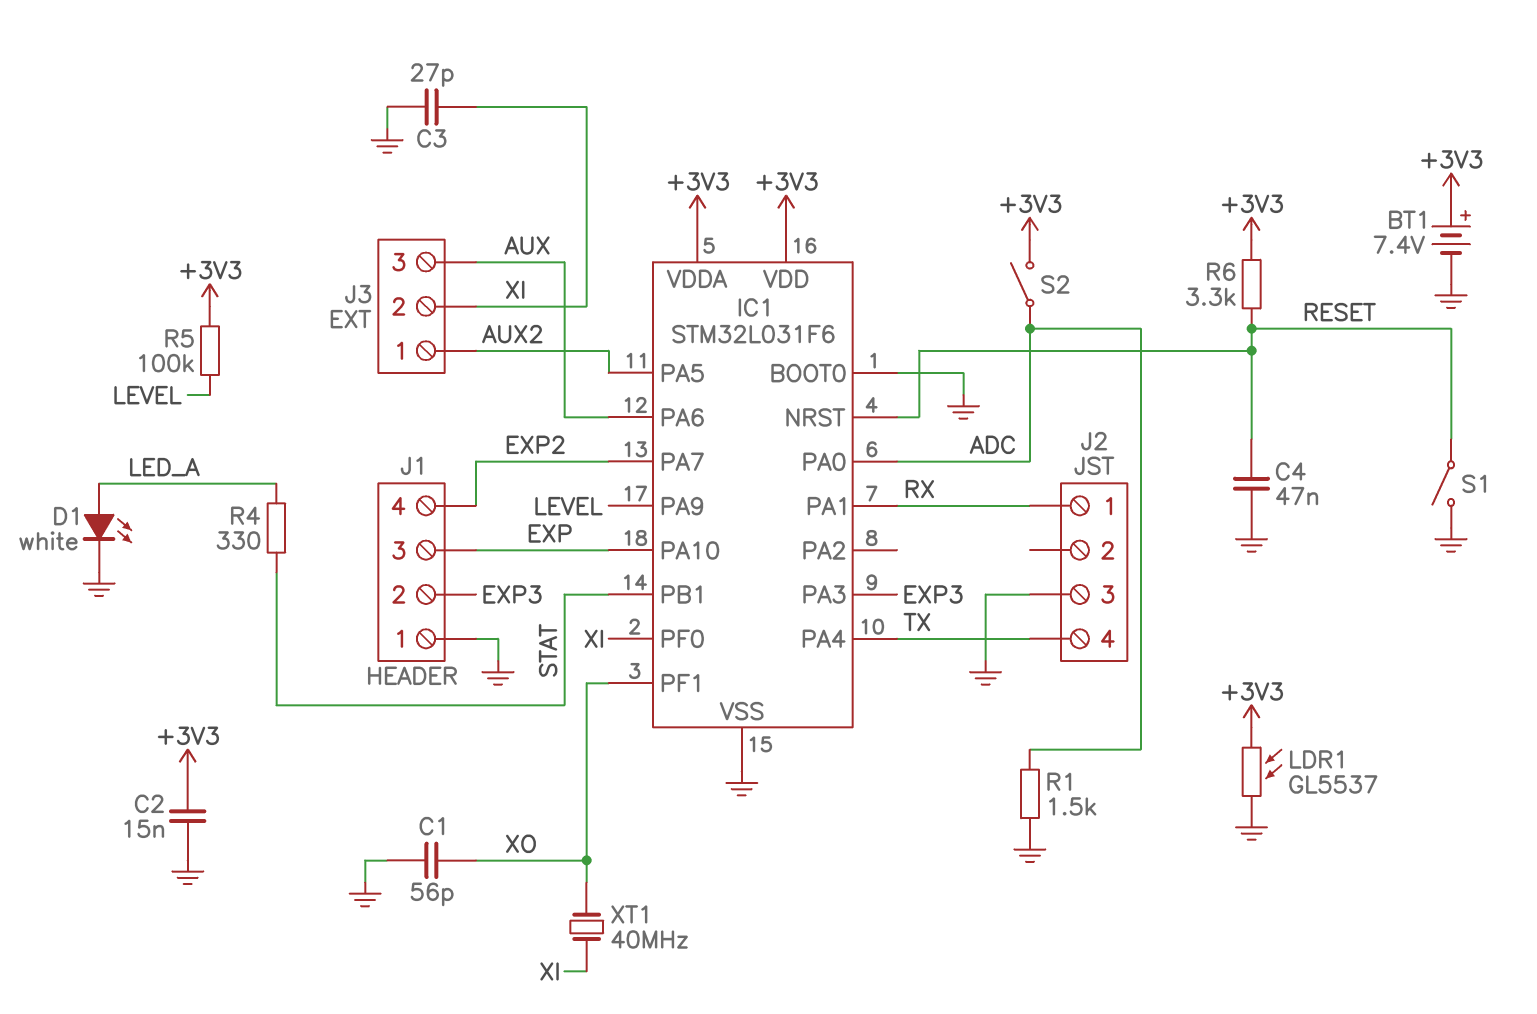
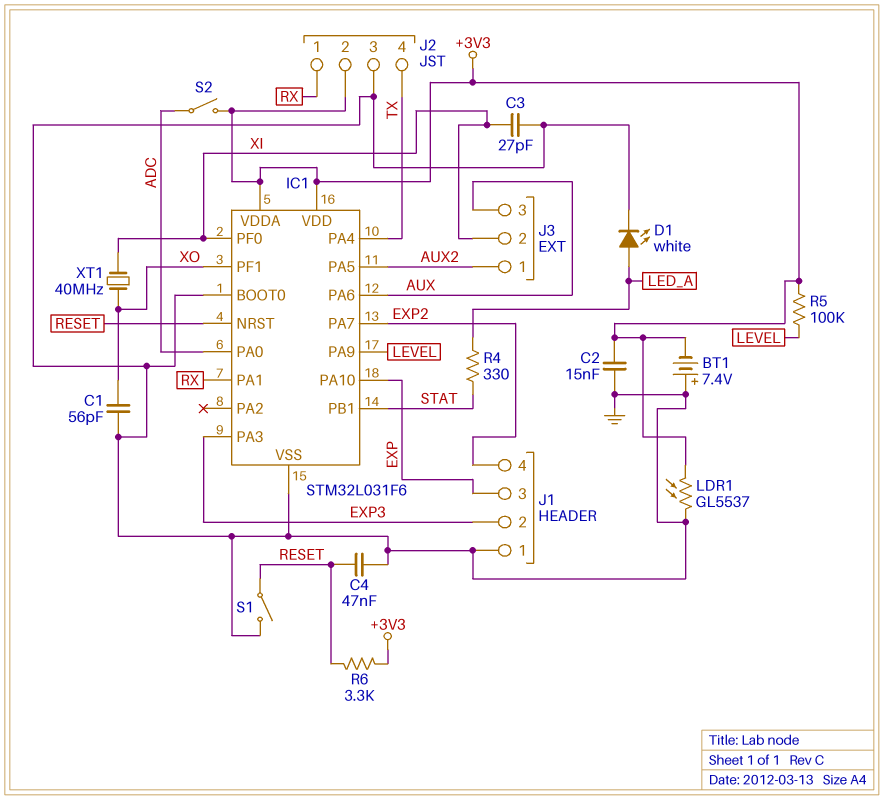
BT1: 7.4V (plus +3V3, minus GND) -> 7.4V (plus GND, minus +3V3)
J2 pin 2: none -> +3V3
R1: 1.5k (ADC, GND) -> none

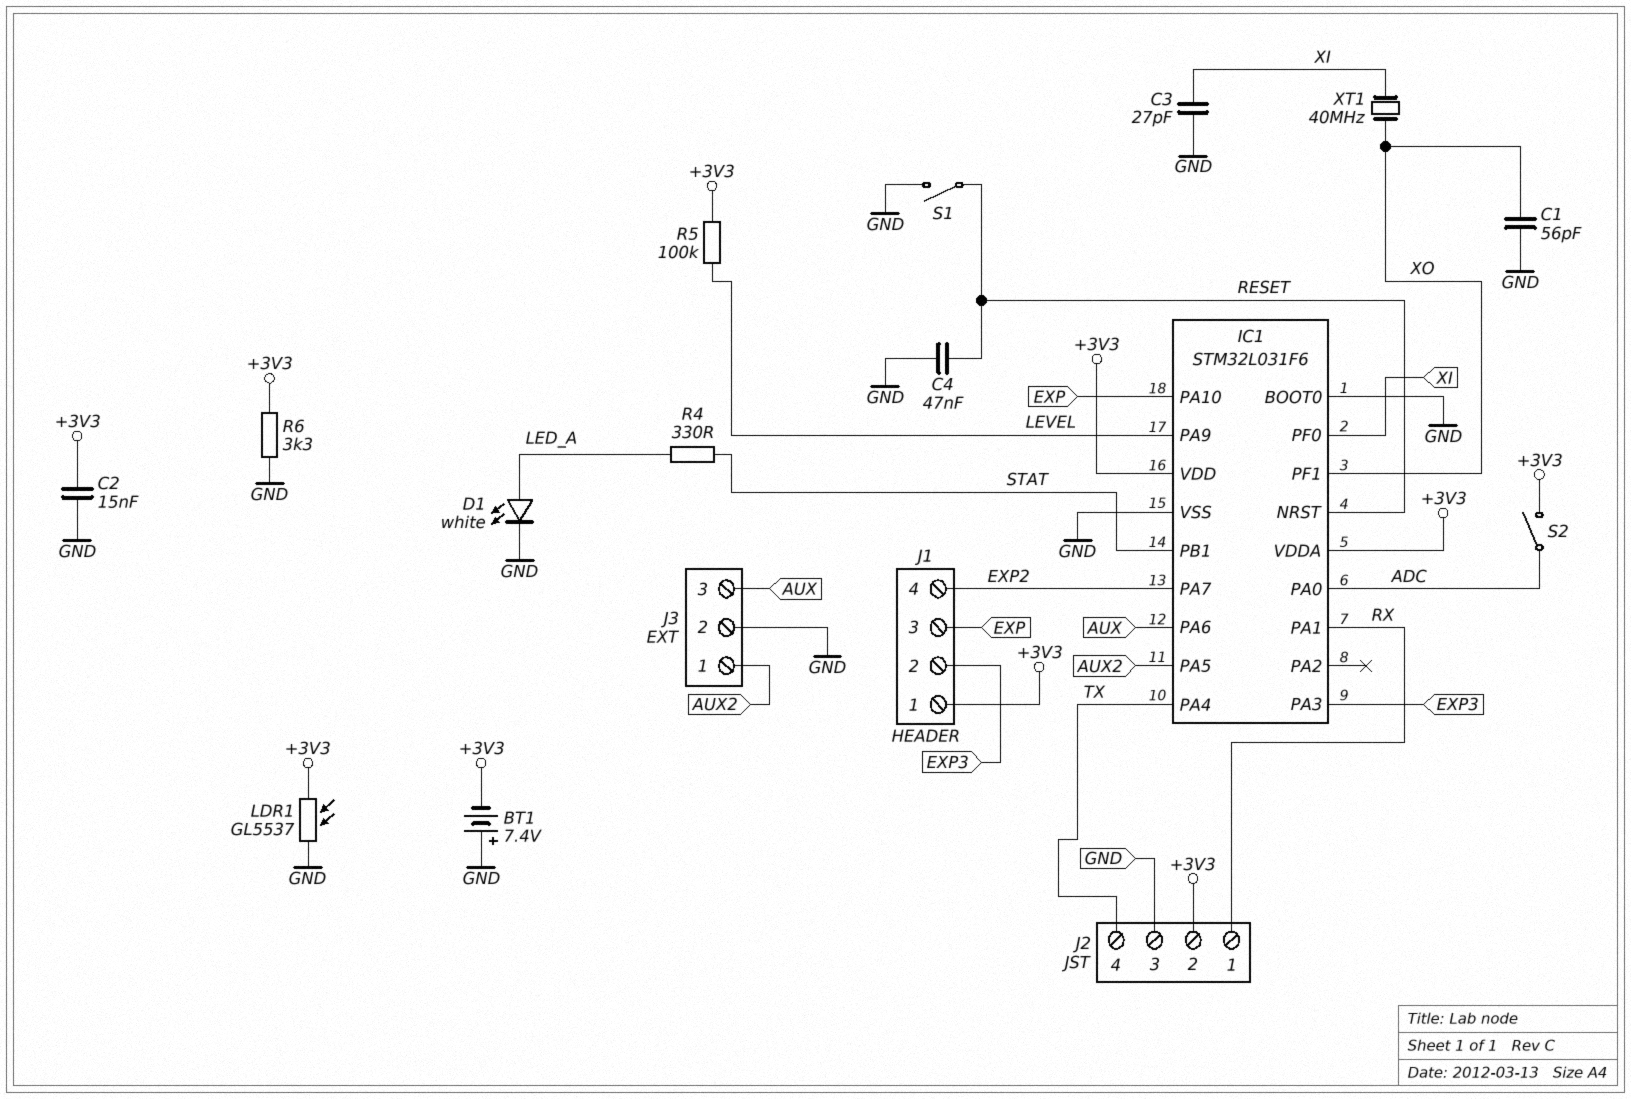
J1 pin 1: GND -> +3V3
J3 pin 2: XI -> GND
R6: 3.3k (+3V3, RESET) -> 3.3k (+3V3, GND)

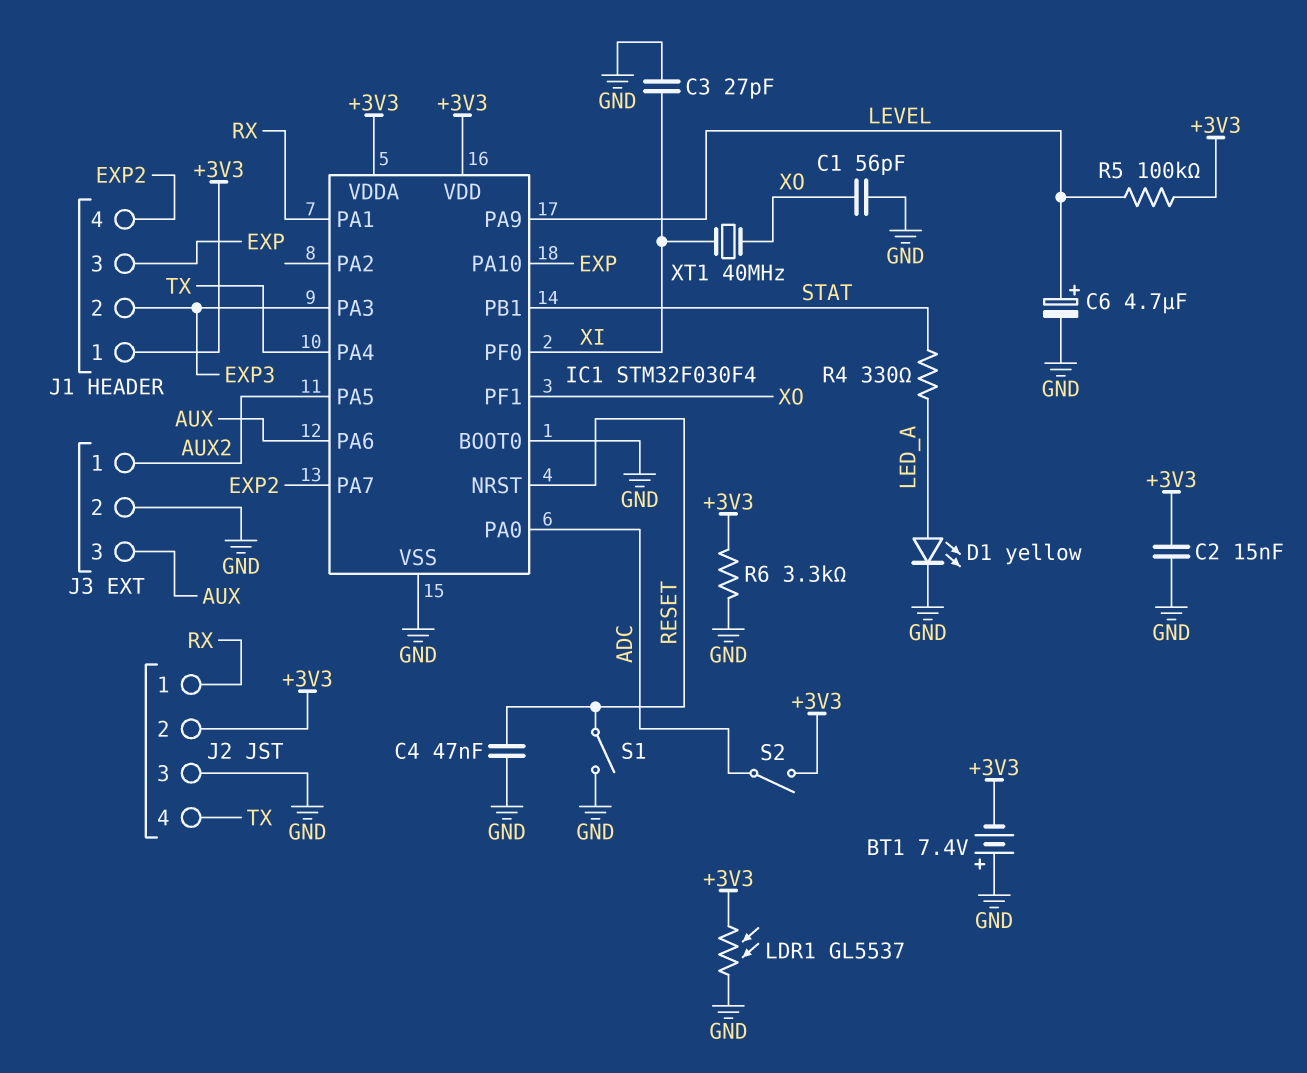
C6: none -> 4.7uF (plus LEVEL, minus GND)
D1: LED white (A LED_A, K GND) -> LED yellow (A LED_A, K GND)
IC1: STM32L031F6 -> STM32F030F4

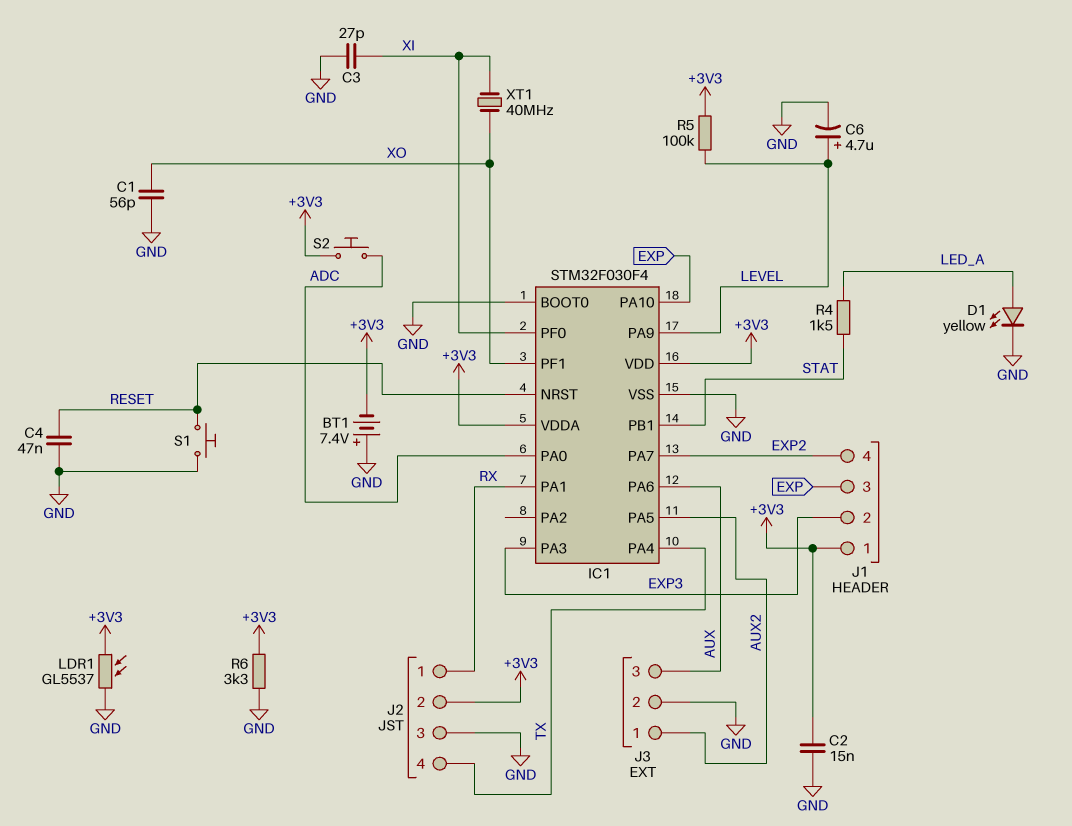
R4: 330 (LED_A, STAT) -> 1.5k (LED_A, STAT)
S1: switch (GND, RESET) -> button (GND, RESET)
S2: switch (+3V3, ADC) -> button (+3V3, ADC)

